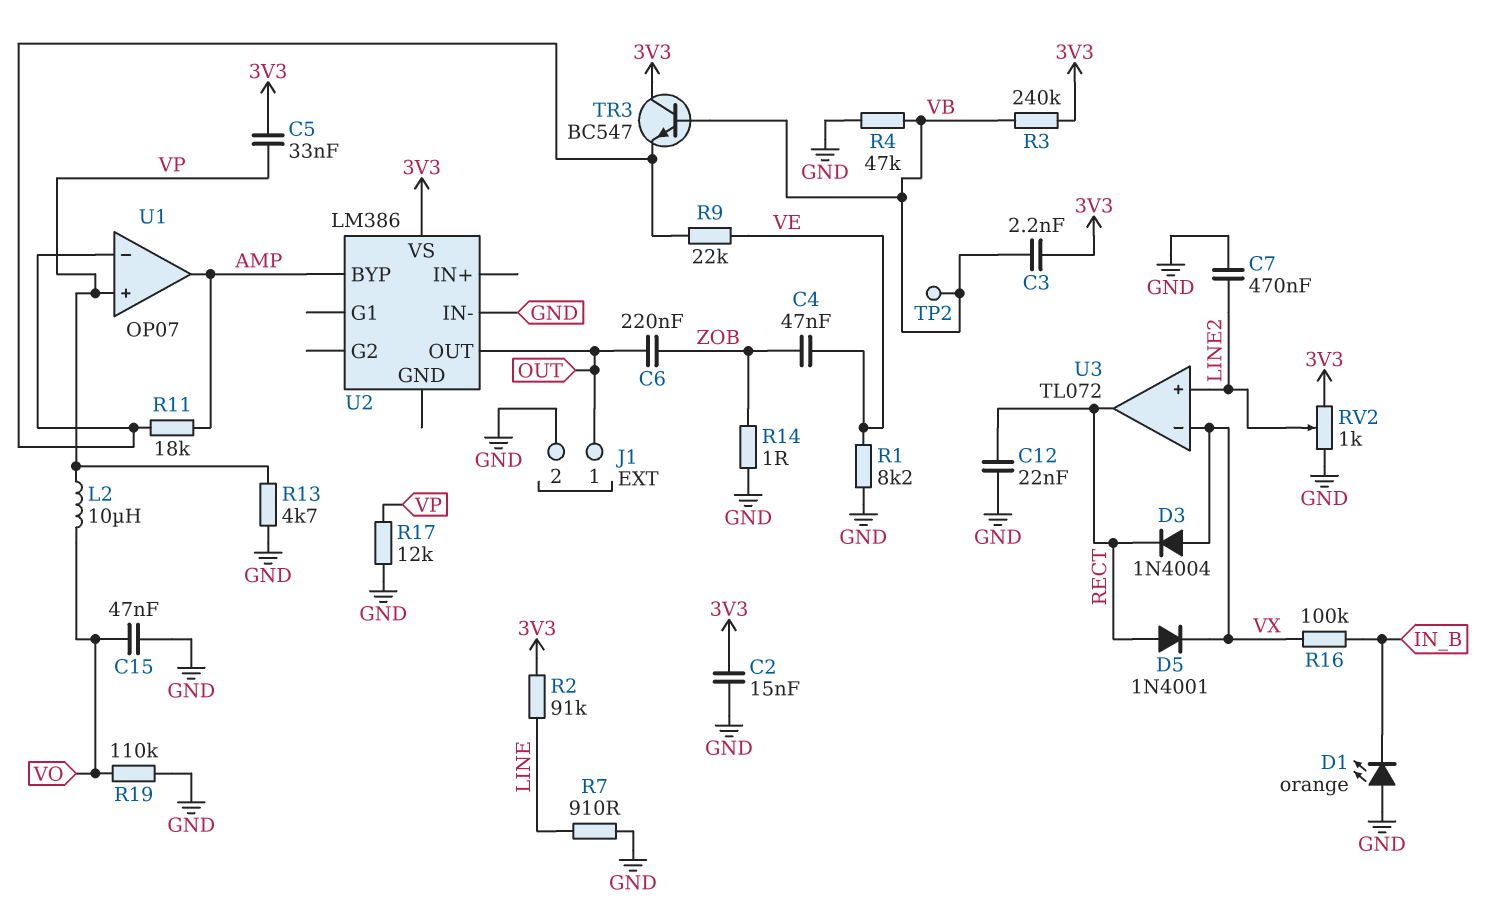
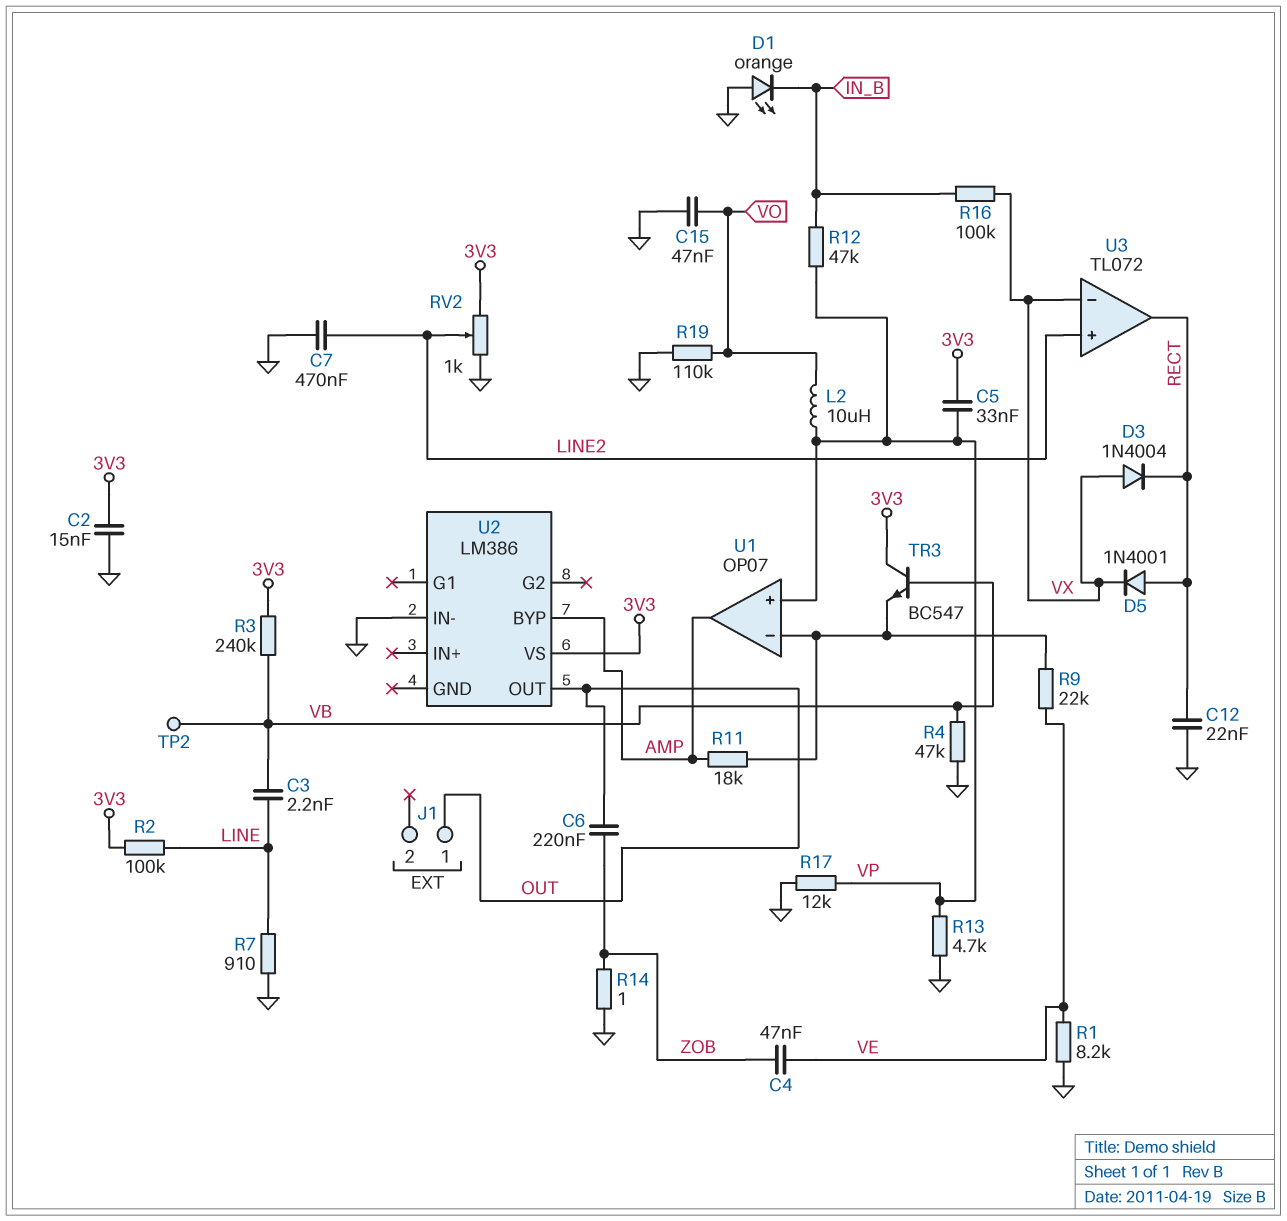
C3: 2.2nF (3V3, VB) -> 2.2nF (LINE, VB)
J1 pin 2: GND -> none
R2: 91k (3V3, LINE) -> 100k (3V3, LINE)
R12: none -> 47k (IN_B, VP)

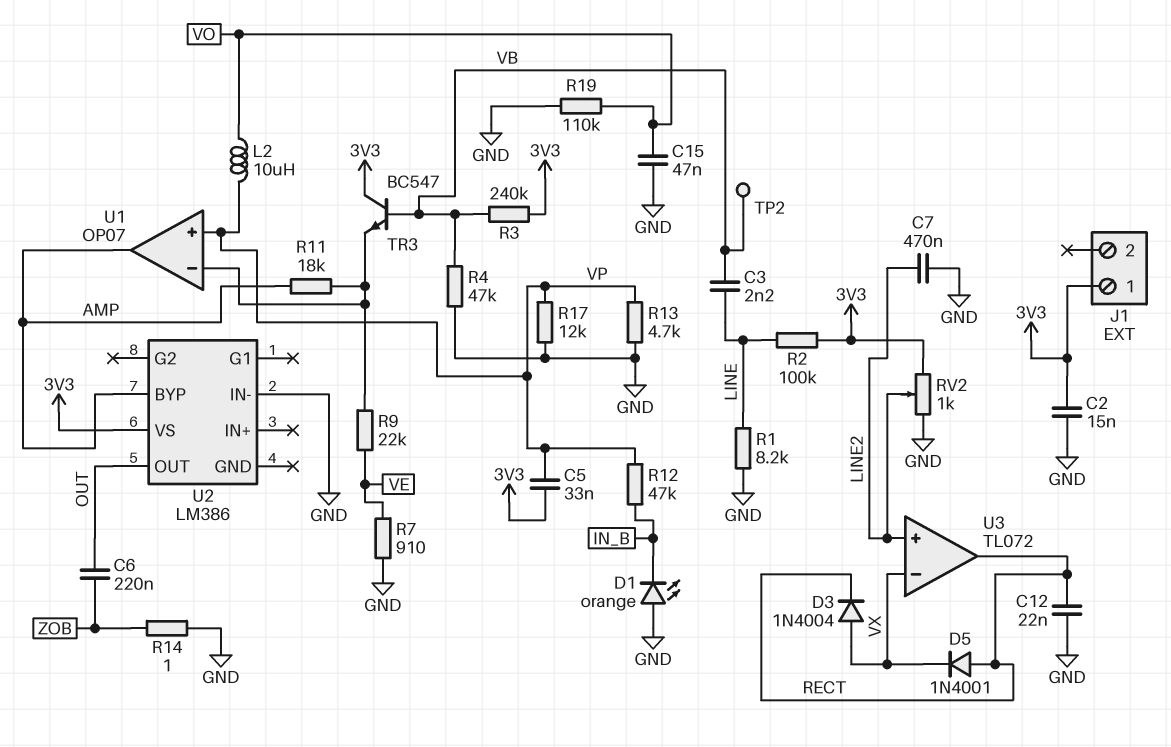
C4: 47nF (VE, ZOB) -> none
J1 pin 1: OUT -> 3V3
R1: 8.2k (GND, VE) -> 8.2k (GND, LINE)
R7: 910 (GND, LINE) -> 910 (GND, VE)
R16: 100k (IN_B, VX) -> none

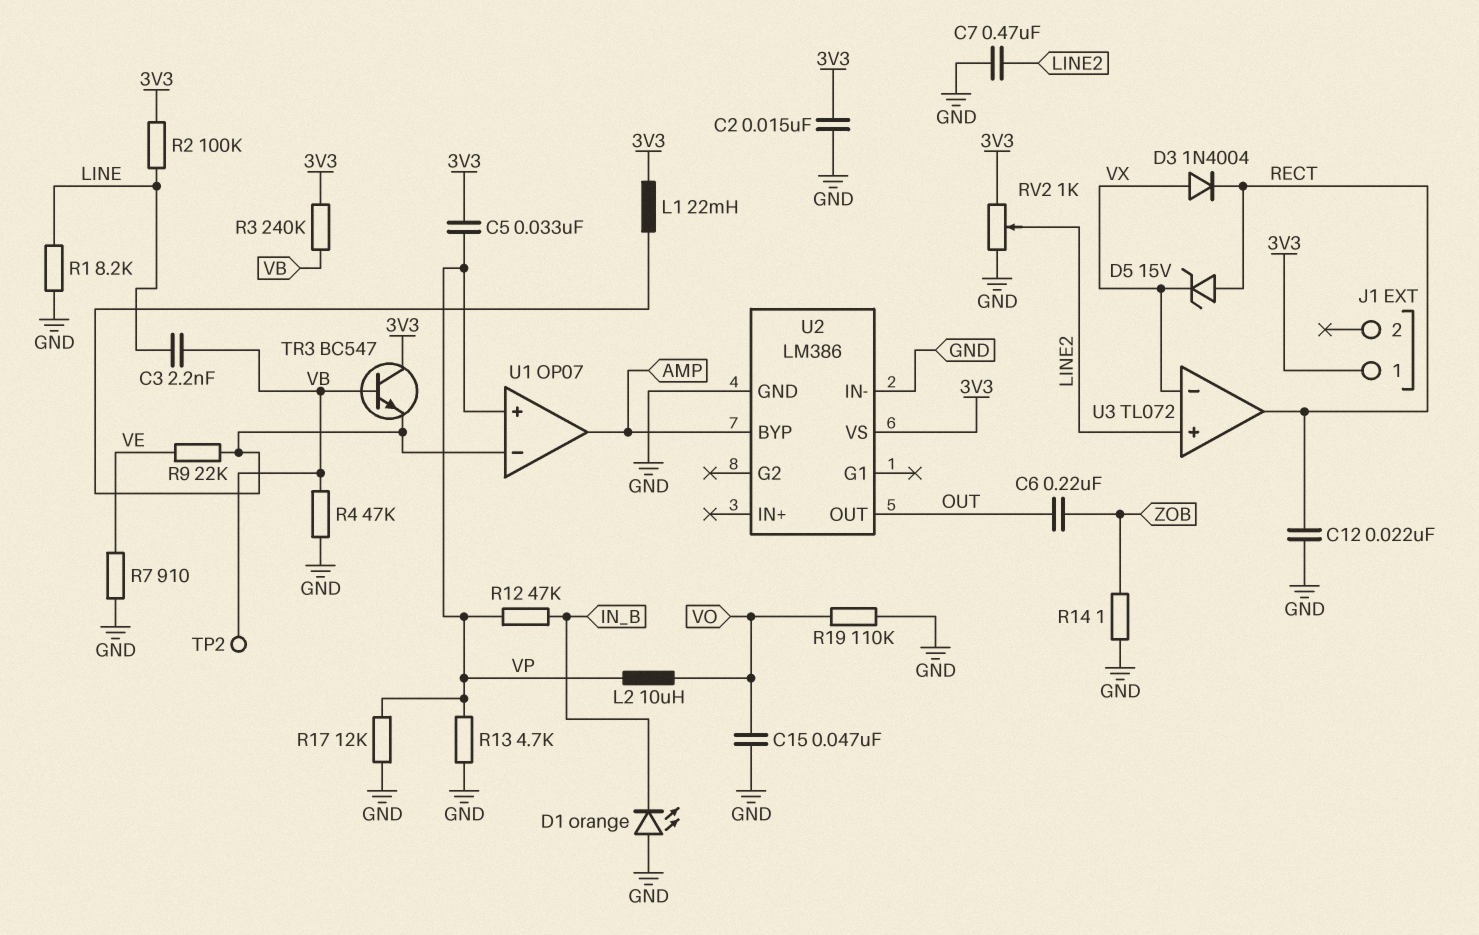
D5: diode 1N4001 (A RECT, K VX) -> zener 15V (A RECT, K VX)
L1: none -> 22mH (3V3, U1/in-)
R11: 18k (AMP, U1/in-) -> none
U2 pin GND: none -> GND

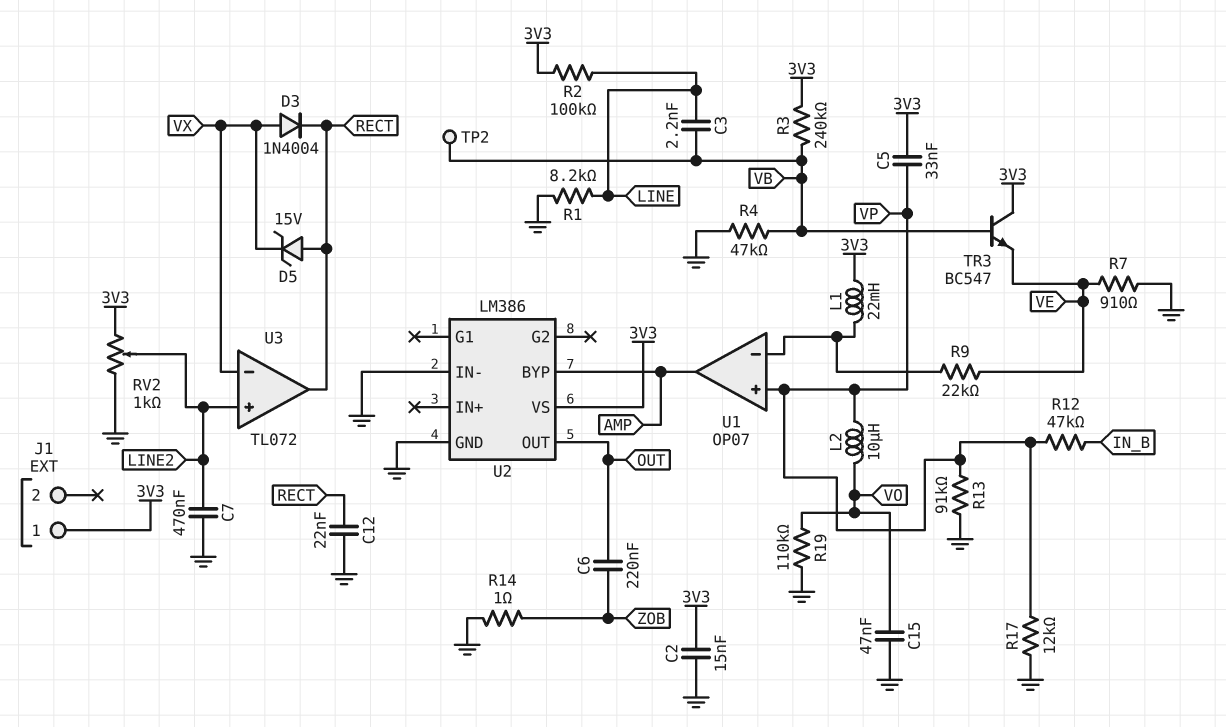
D1: LED orange (A GND, K IN_B) -> none
R13: 4.7k (GND, VP) -> 91k (GND, VP)
TR3: NPN BC547 (B VB, C 3V3, E U1/in-) -> NPN BC547 (B VB, C 3V3, E VE)

